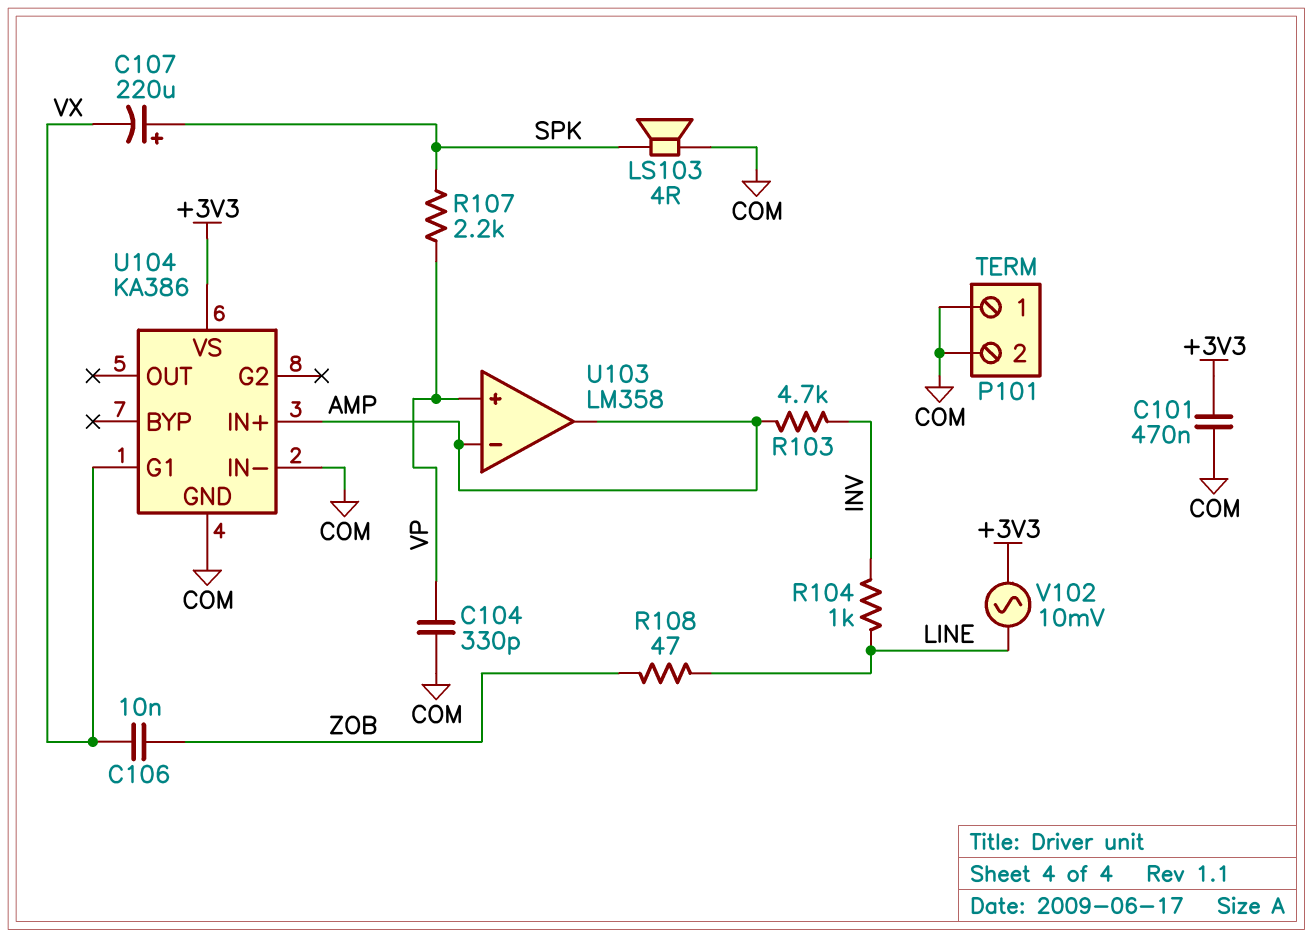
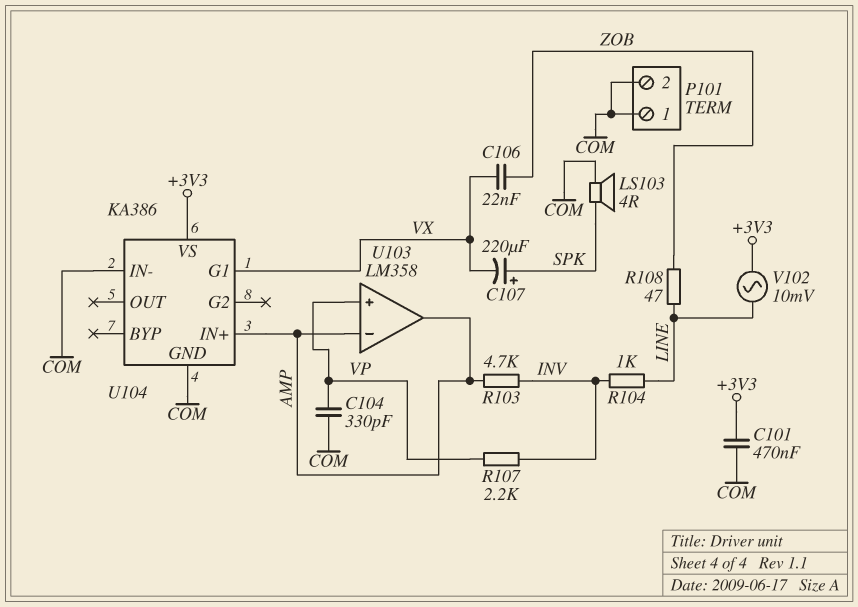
C106: 10nF (VX, ZOB) -> 22nF (VX, ZOB)
R107: 2.2k (SPK, VP) -> 2.2k (INV, VP)

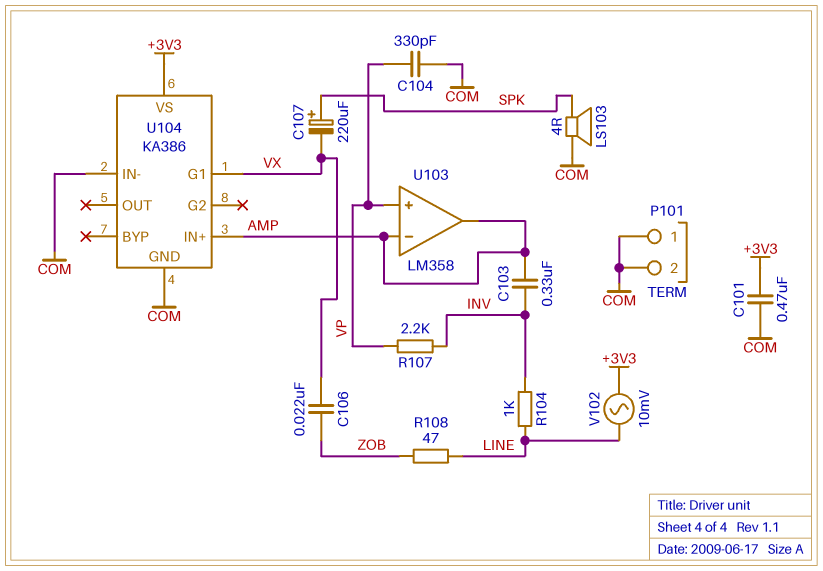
C103: none -> 330nF (AMP, INV)
R103: 4.7k (AMP, INV) -> none

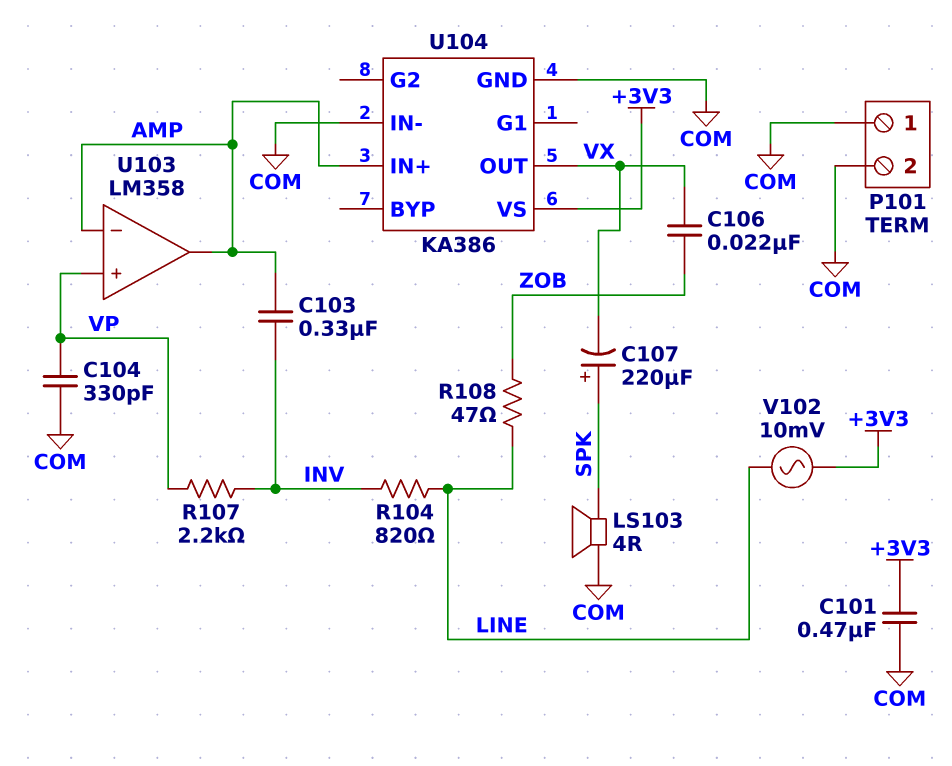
R104: 1k (INV, LINE) -> 820 (INV, LINE)
U104 pin G1: VX -> none
U104 pin OUT: none -> VX

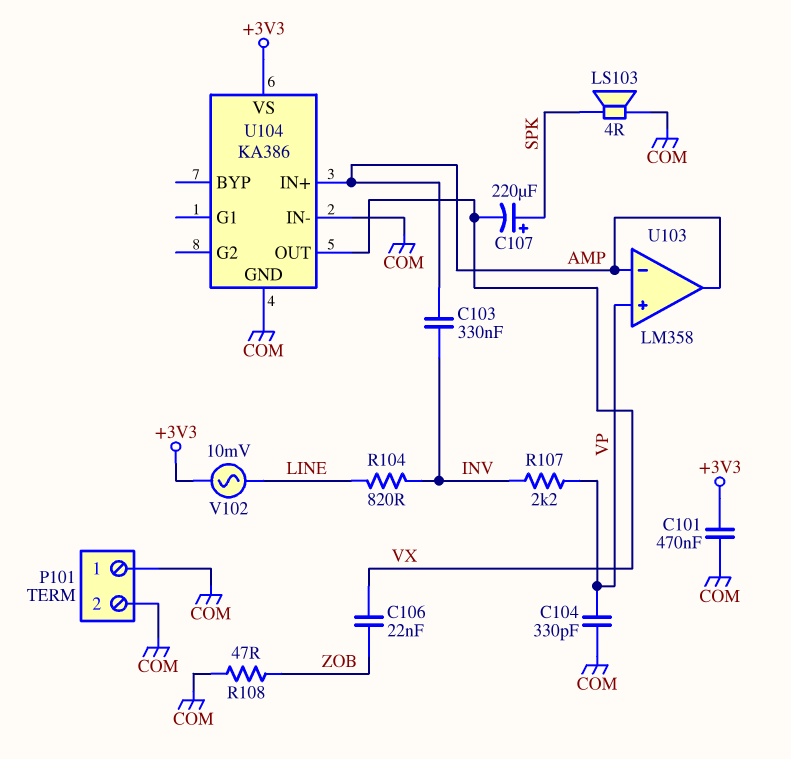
R108: 47 (LINE, ZOB) -> 47 (COM, ZOB)

